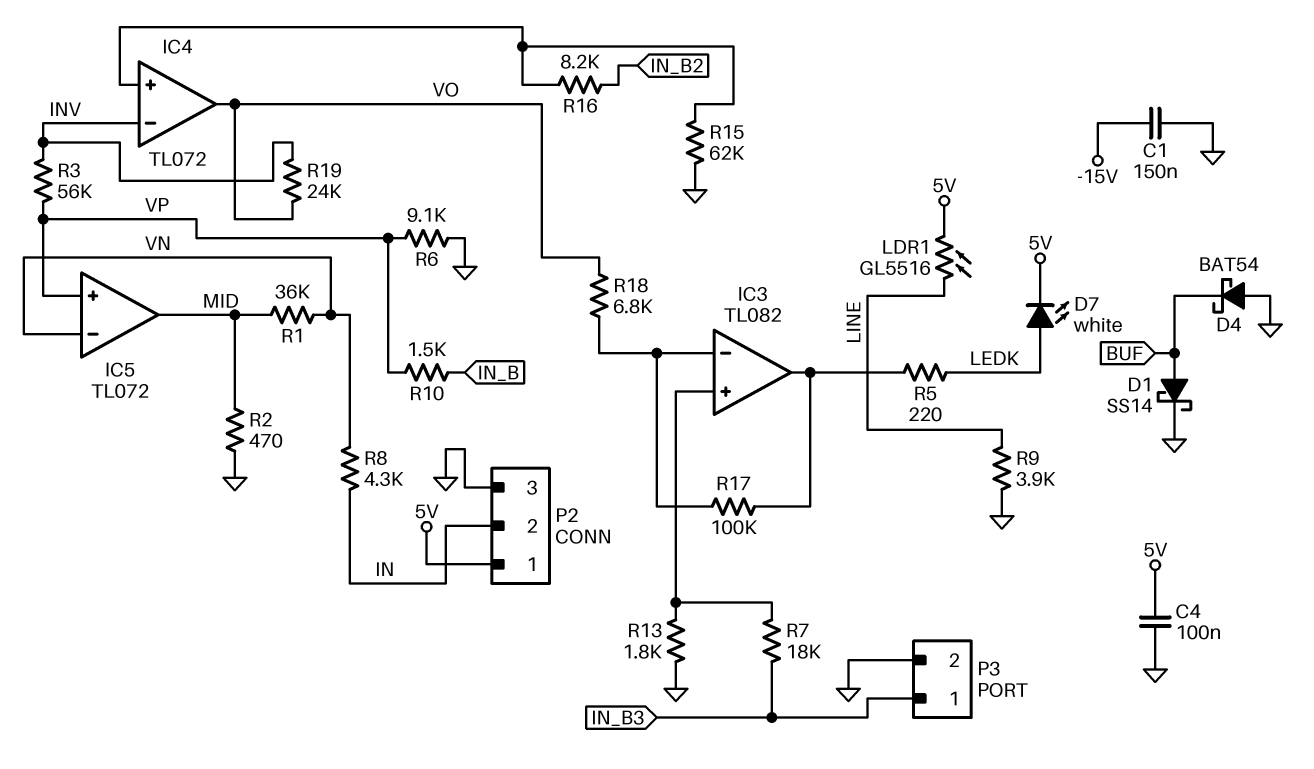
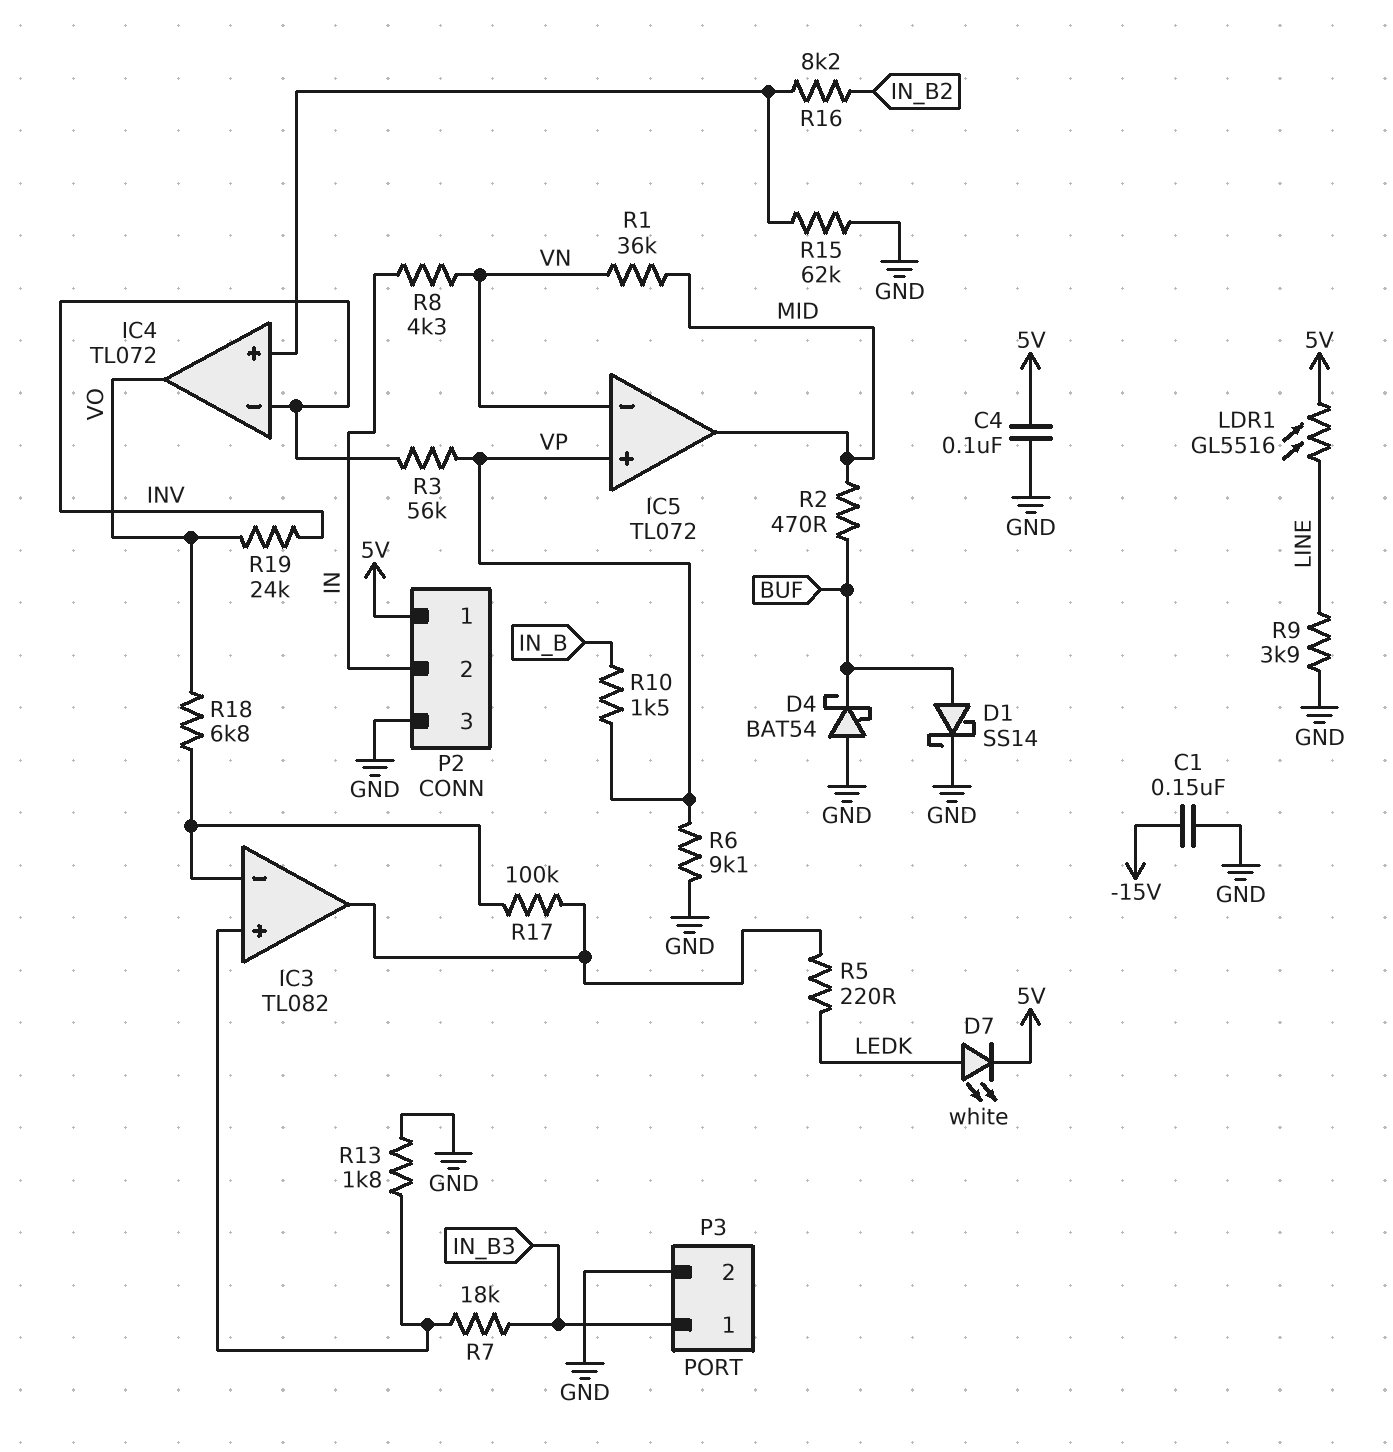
R2: 470 (GND, MID) -> 470 (BUF, MID)

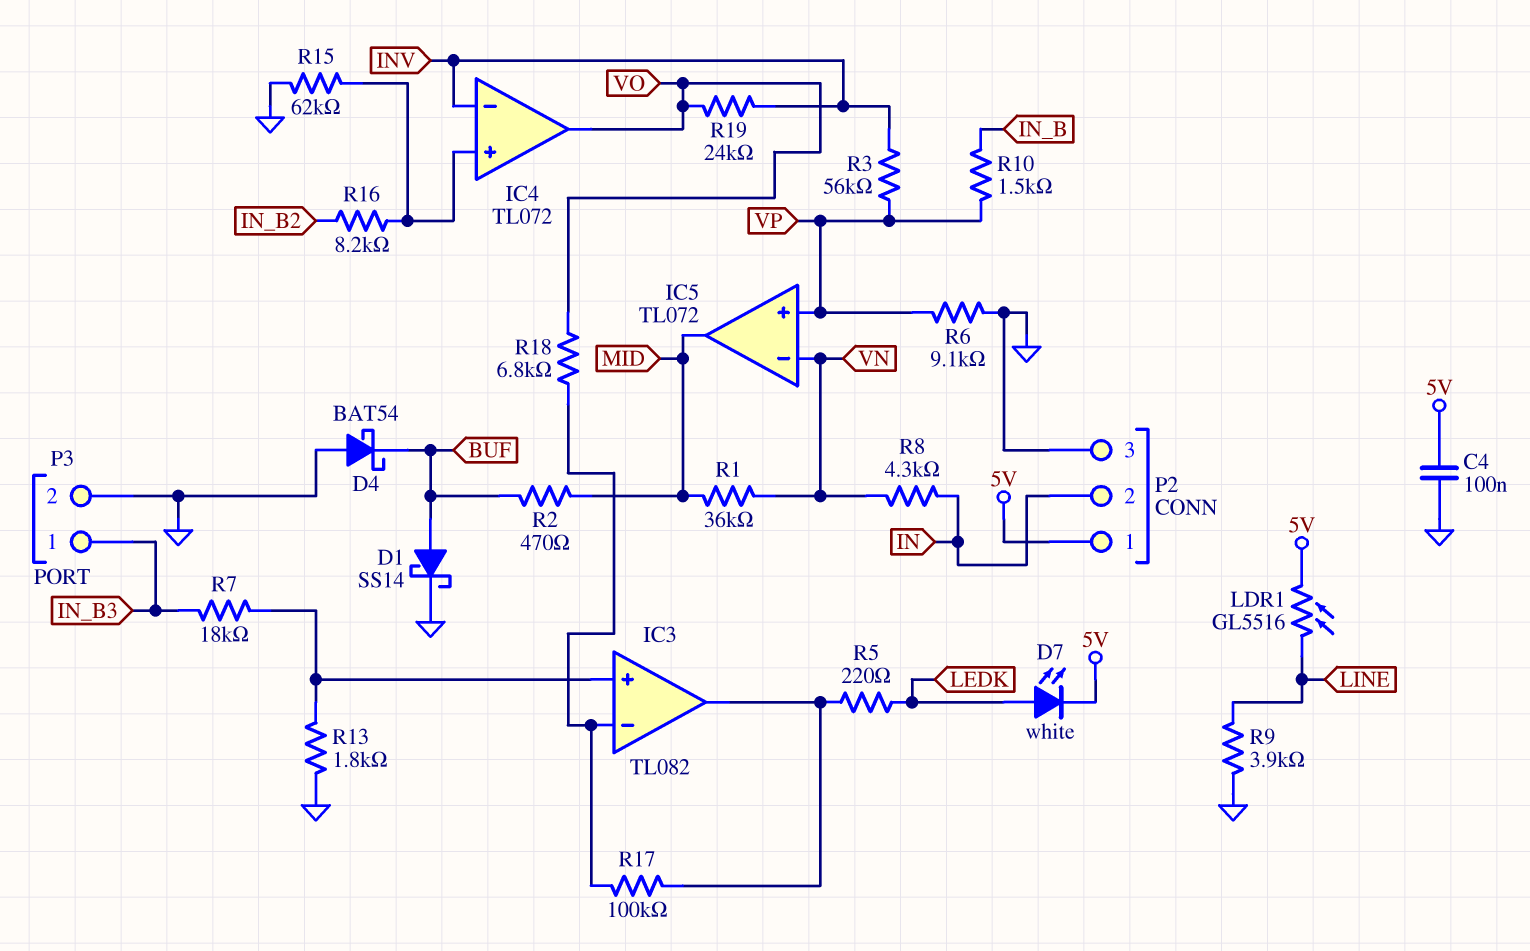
C1: 150nF (-15V, GND) -> none

